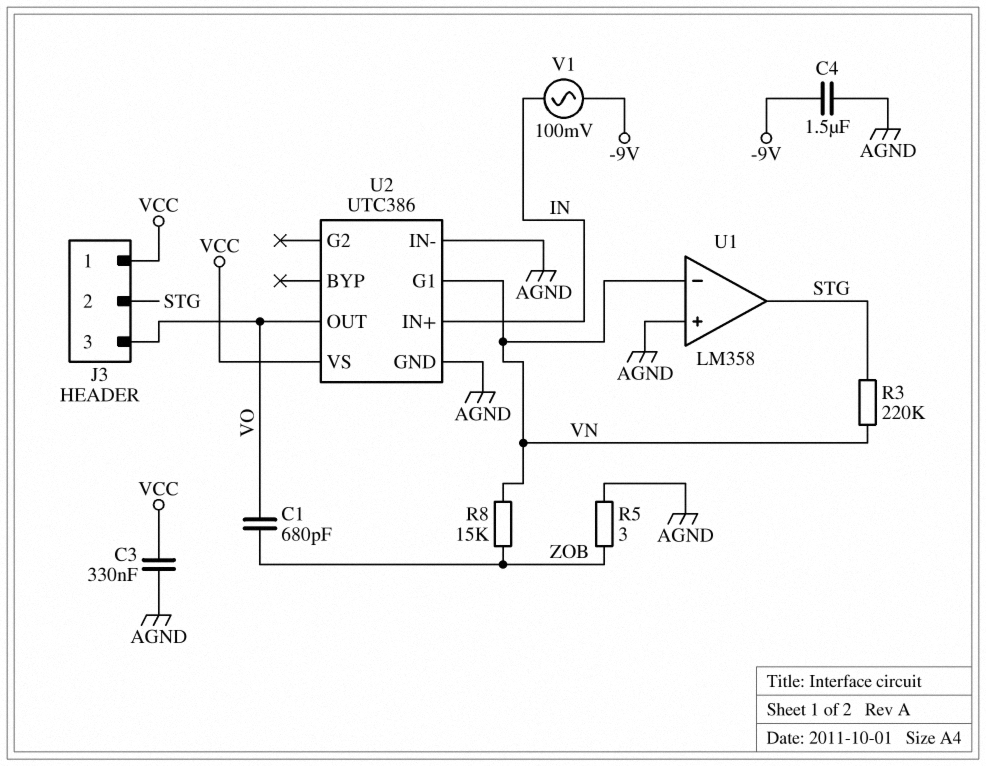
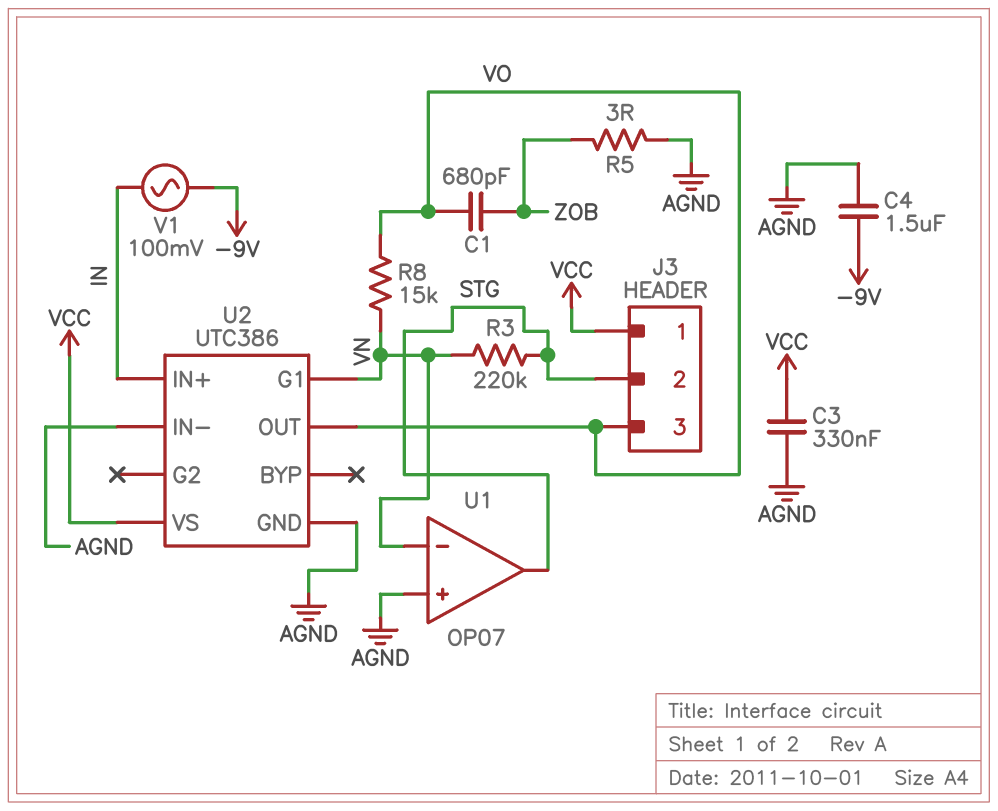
R8: 15k (VN, ZOB) -> 15k (VN, VO)
U1: LM358 -> OP07

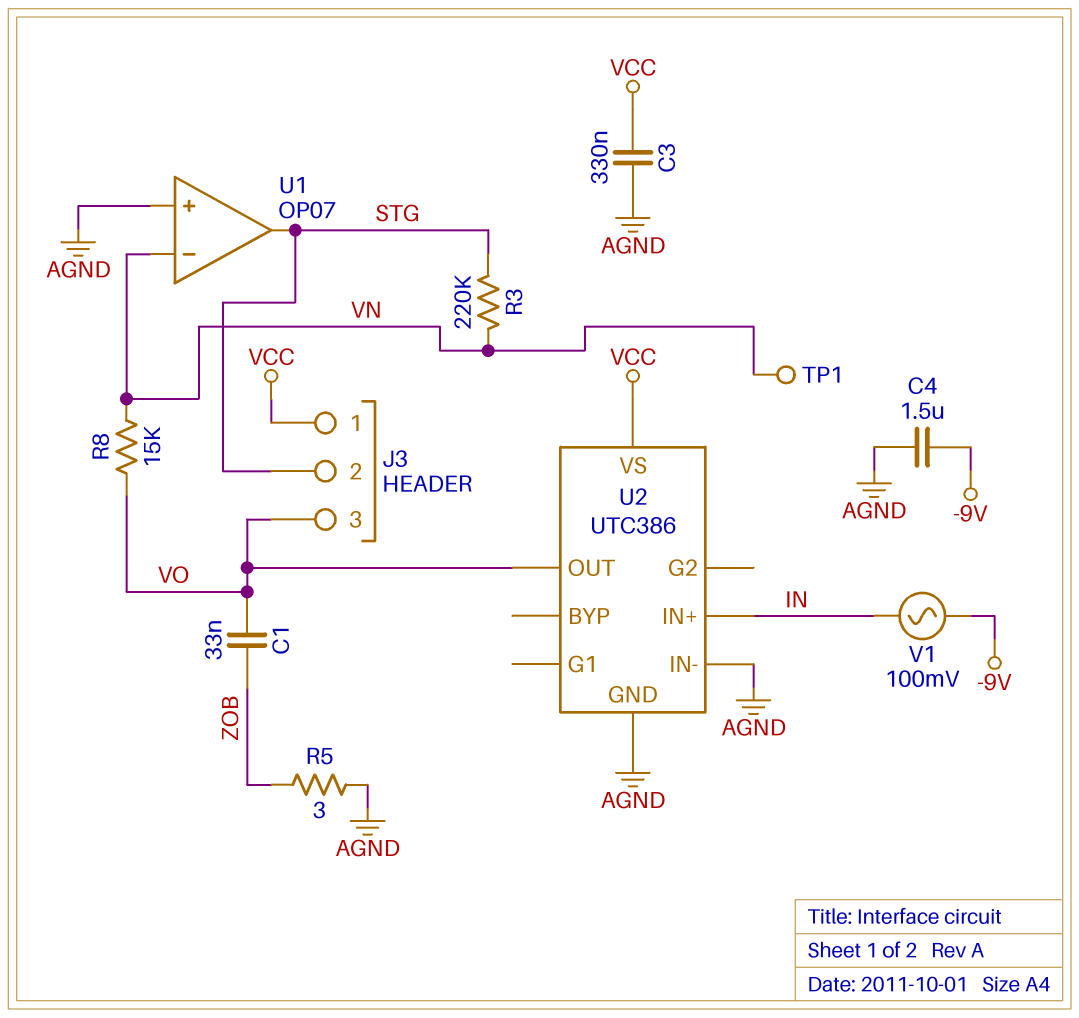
C1: 680pF (VO, ZOB) -> 33nF (VO, ZOB)
TP1: none -> test point (VN)
U2 pin G1: VN -> none

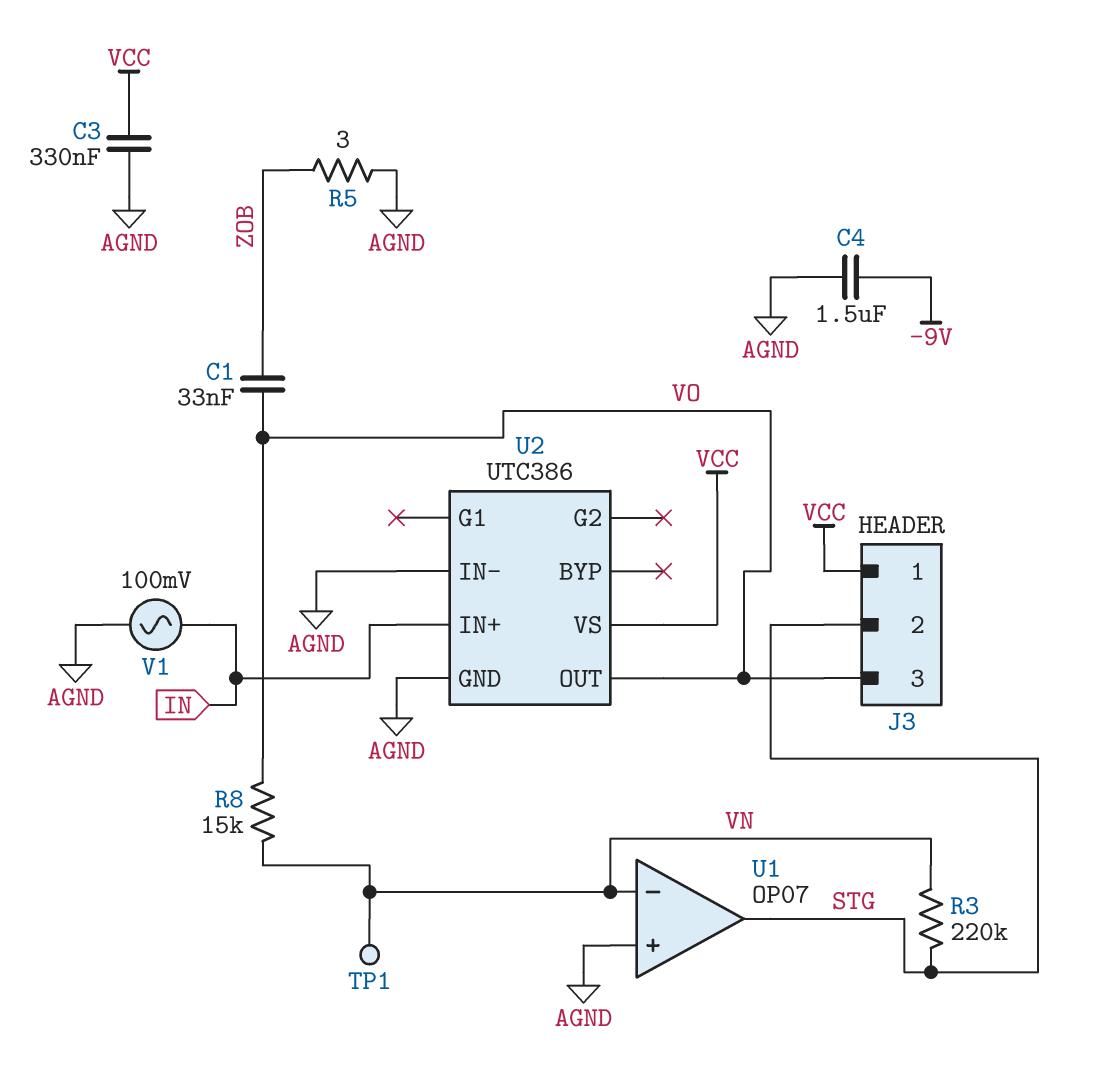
V1: AC 100mV (-9V, IN) -> AC 100mV (AGND, IN)

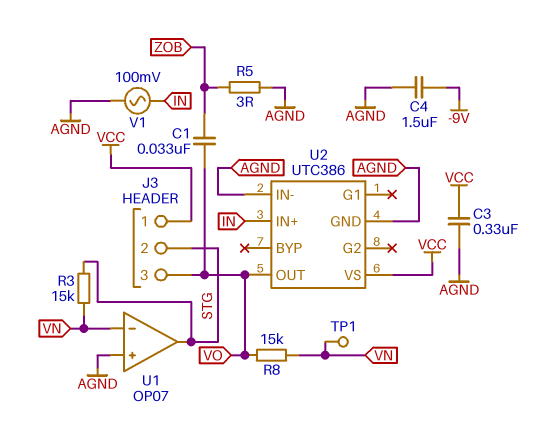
R3: 220k (STG, VN) -> 15k (STG, VN)

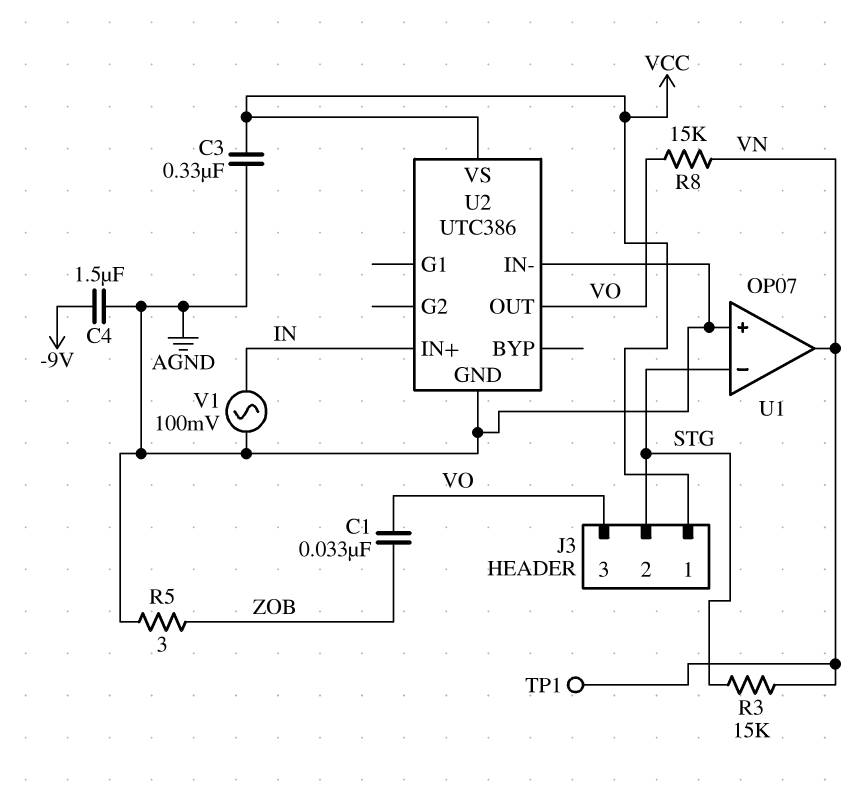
U1 pin in-: VN -> STG
U1 pin out: STG -> VN

